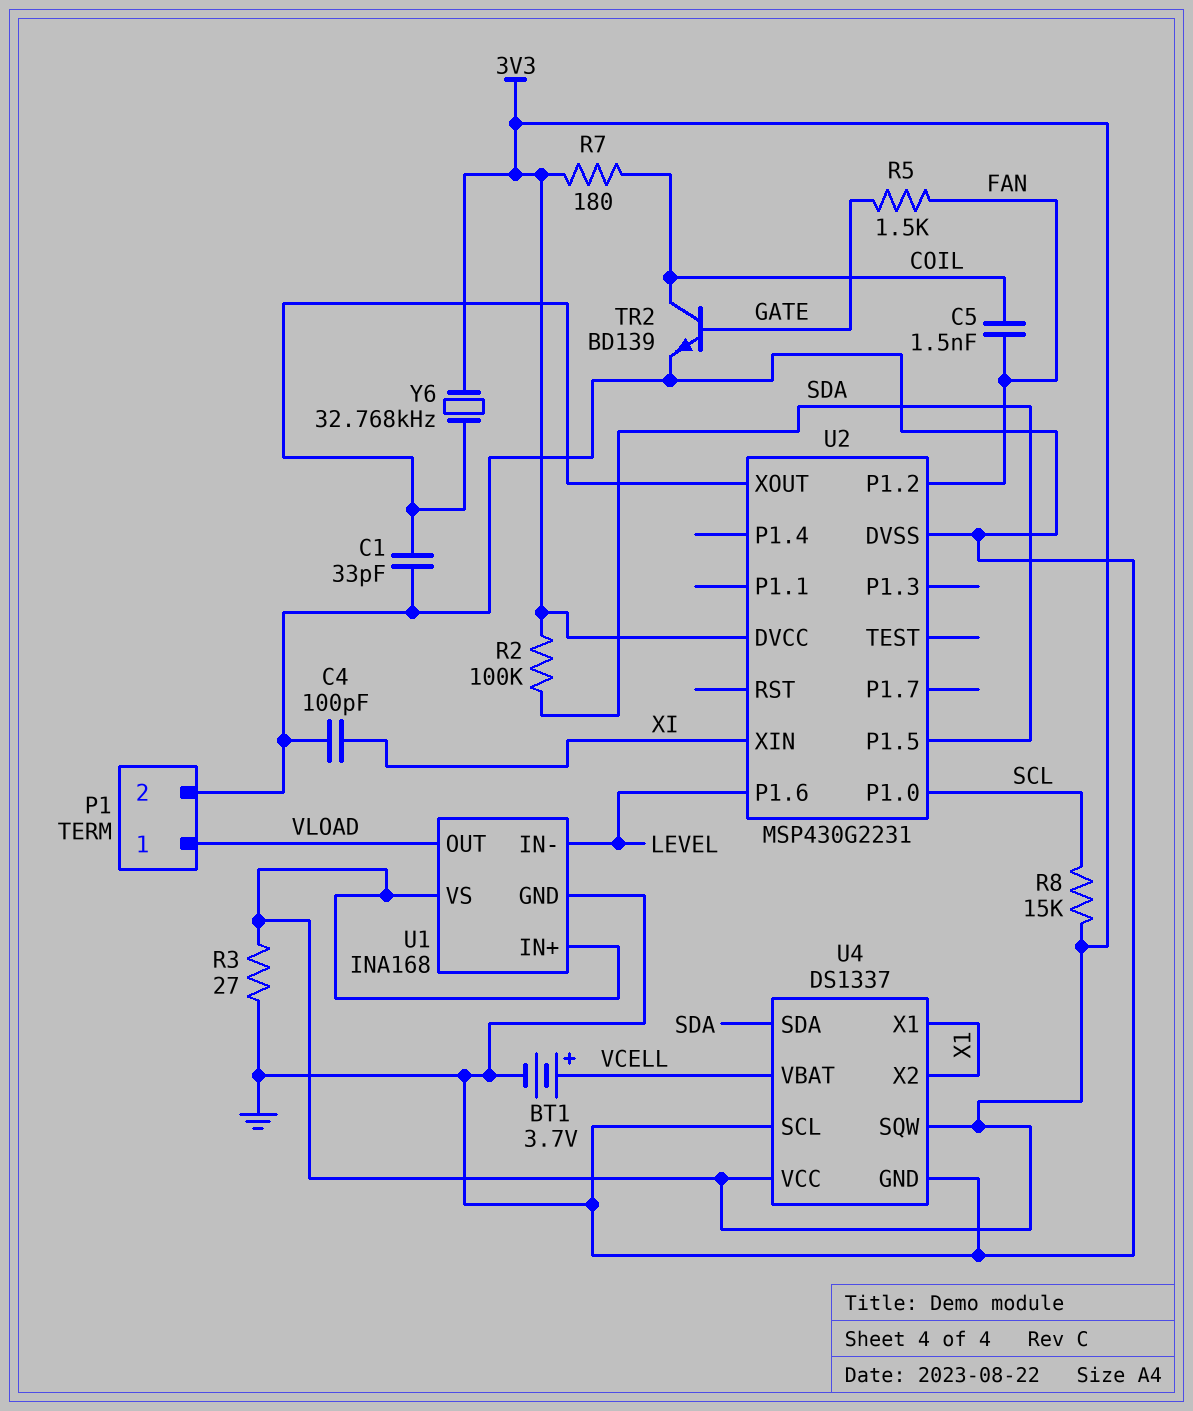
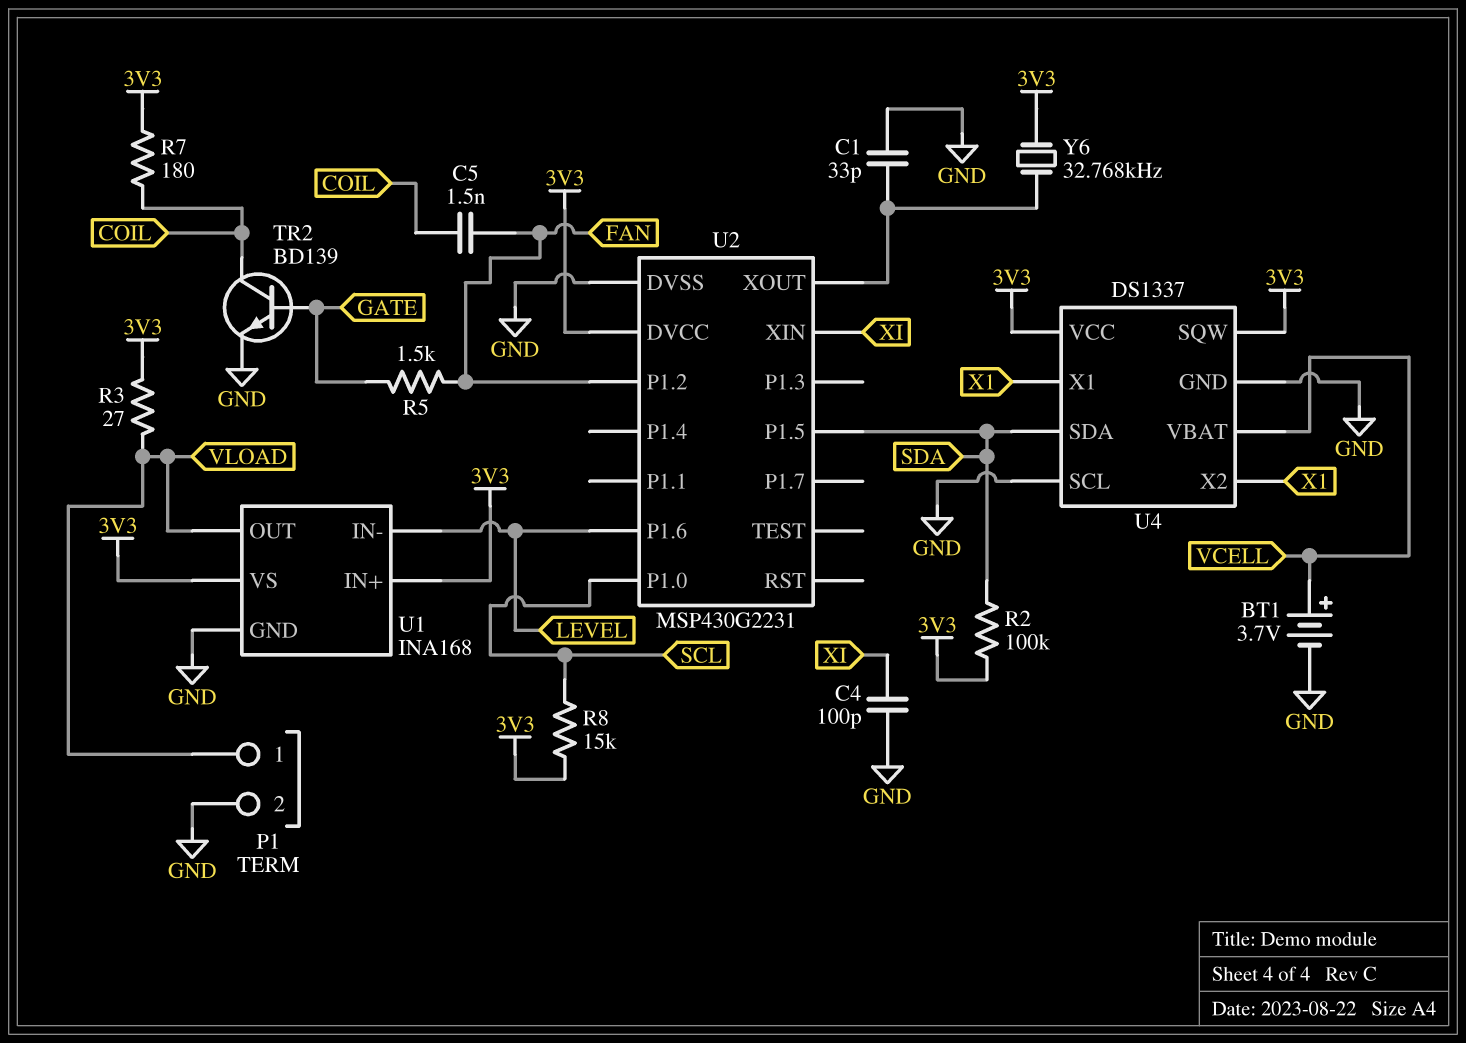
R3: 27 (3V3, GND) -> 27 (3V3, VLOAD)

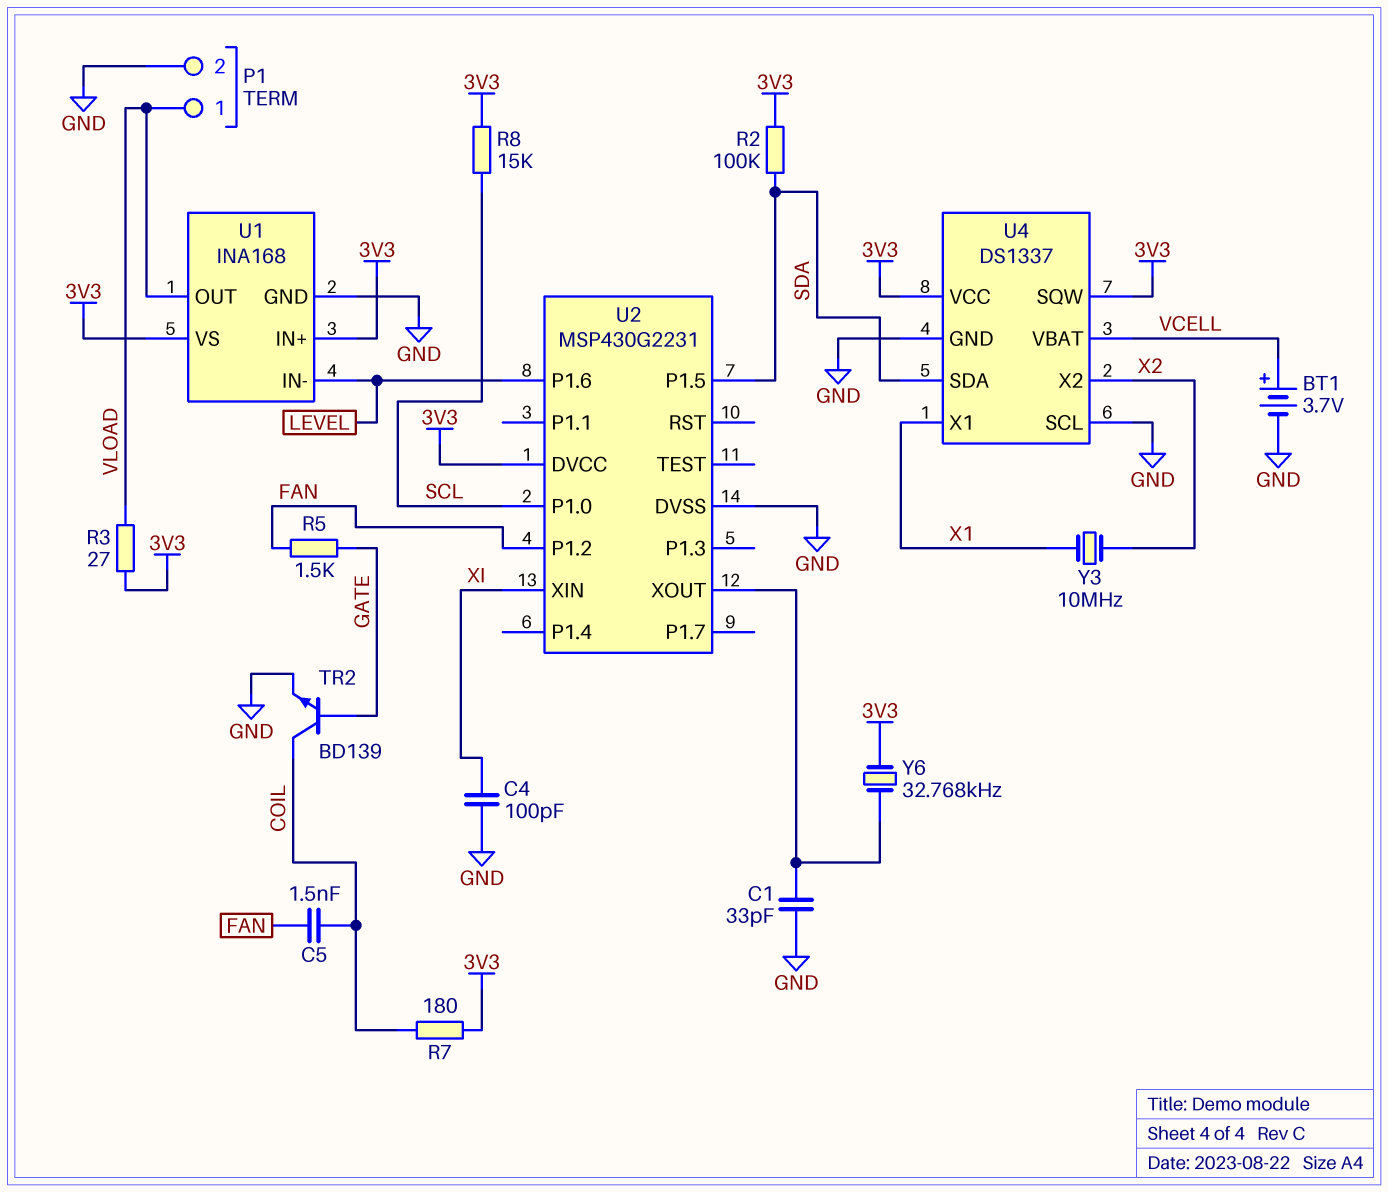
U4 pin X2: X1 -> X2
Y3: none -> 10MHz (X1, X2)

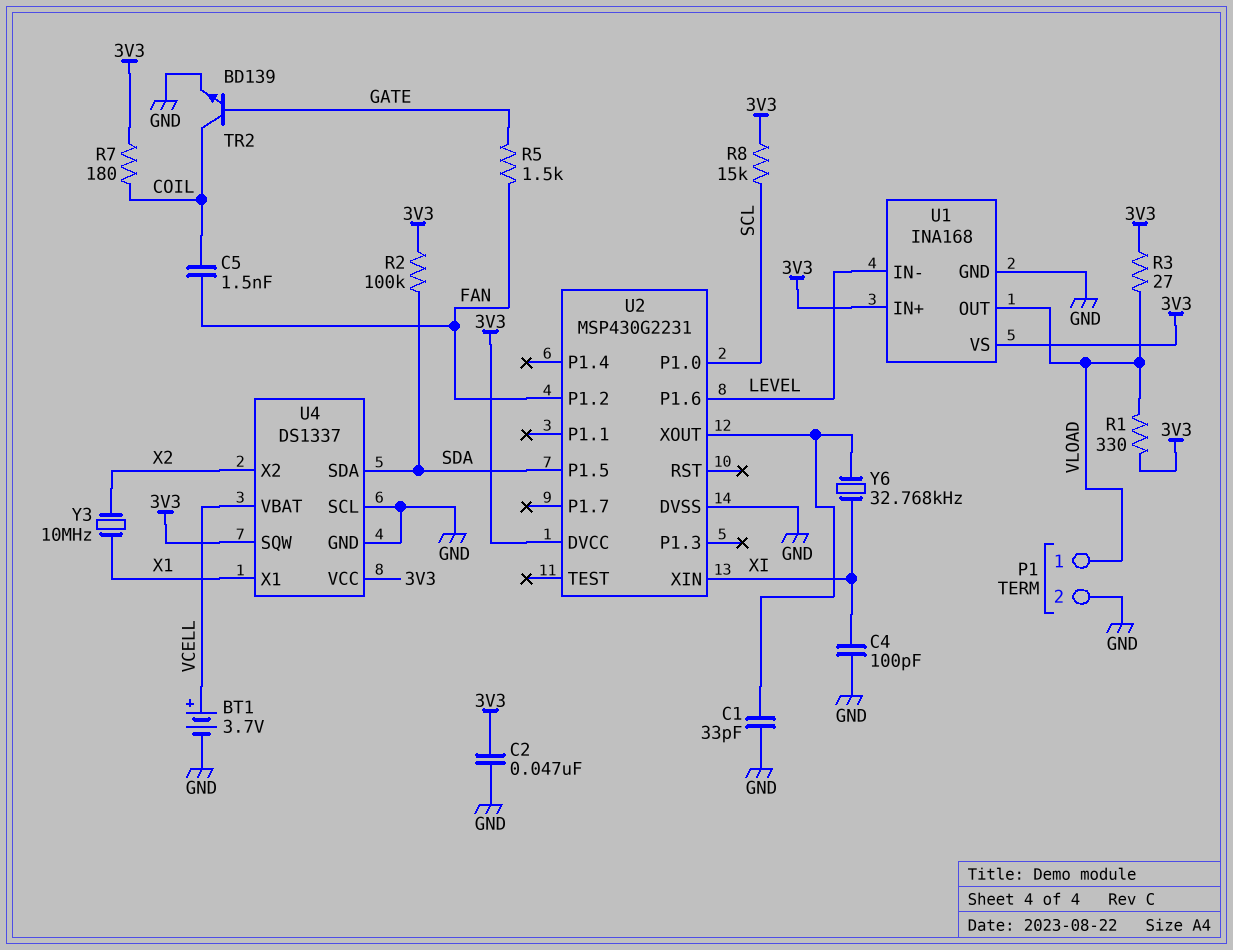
C2: none -> 47nF (3V3, GND)
R1: none -> 330 (3V3, VLOAD)
Y6: 32.768kHz (3V3, U2/XOUT) -> 32.768kHz (U2/XOUT, XI)

